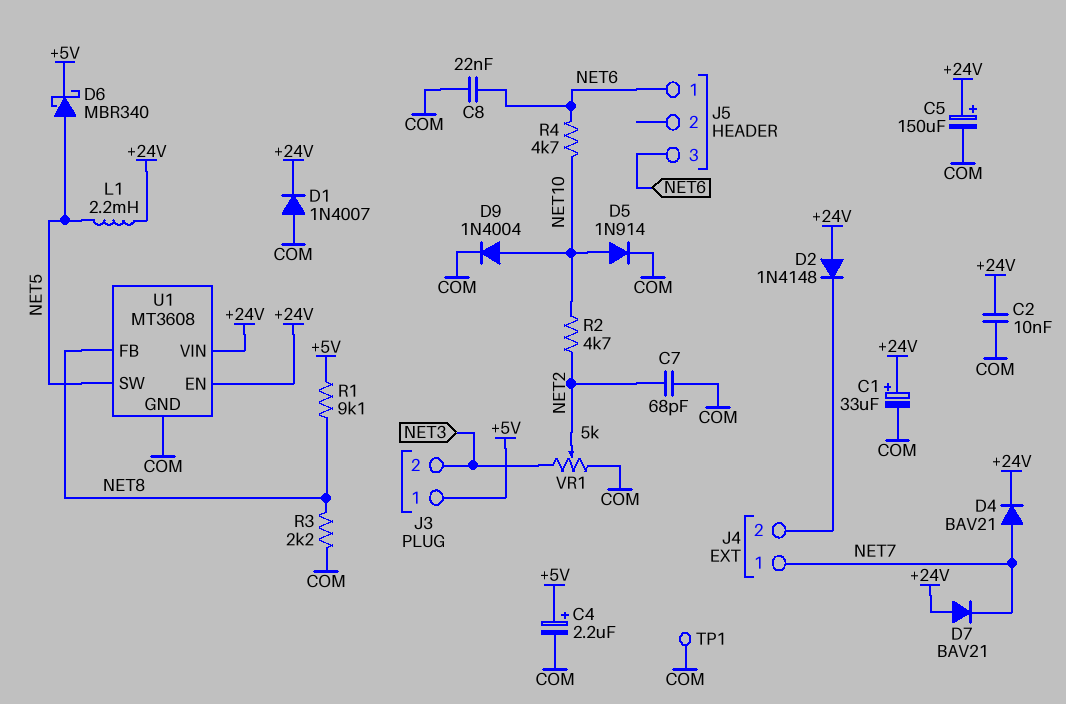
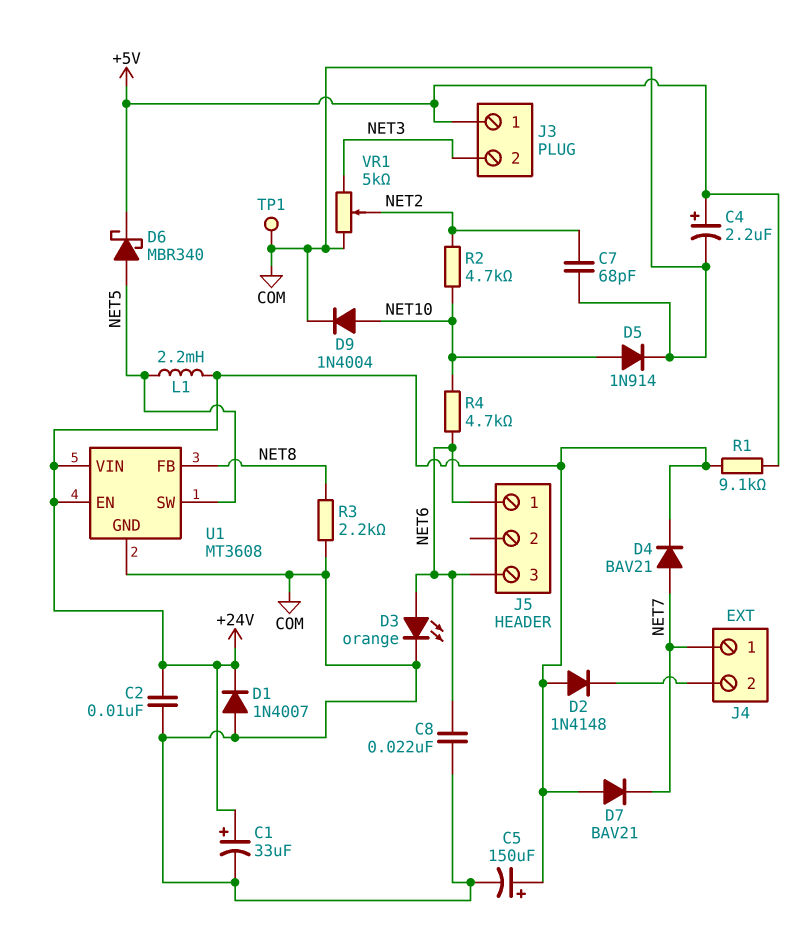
D3: none -> LED orange (A NET6, K COM)
R1: 9.1k (+5V, NET8) -> 9.1k (+5V, +24V)

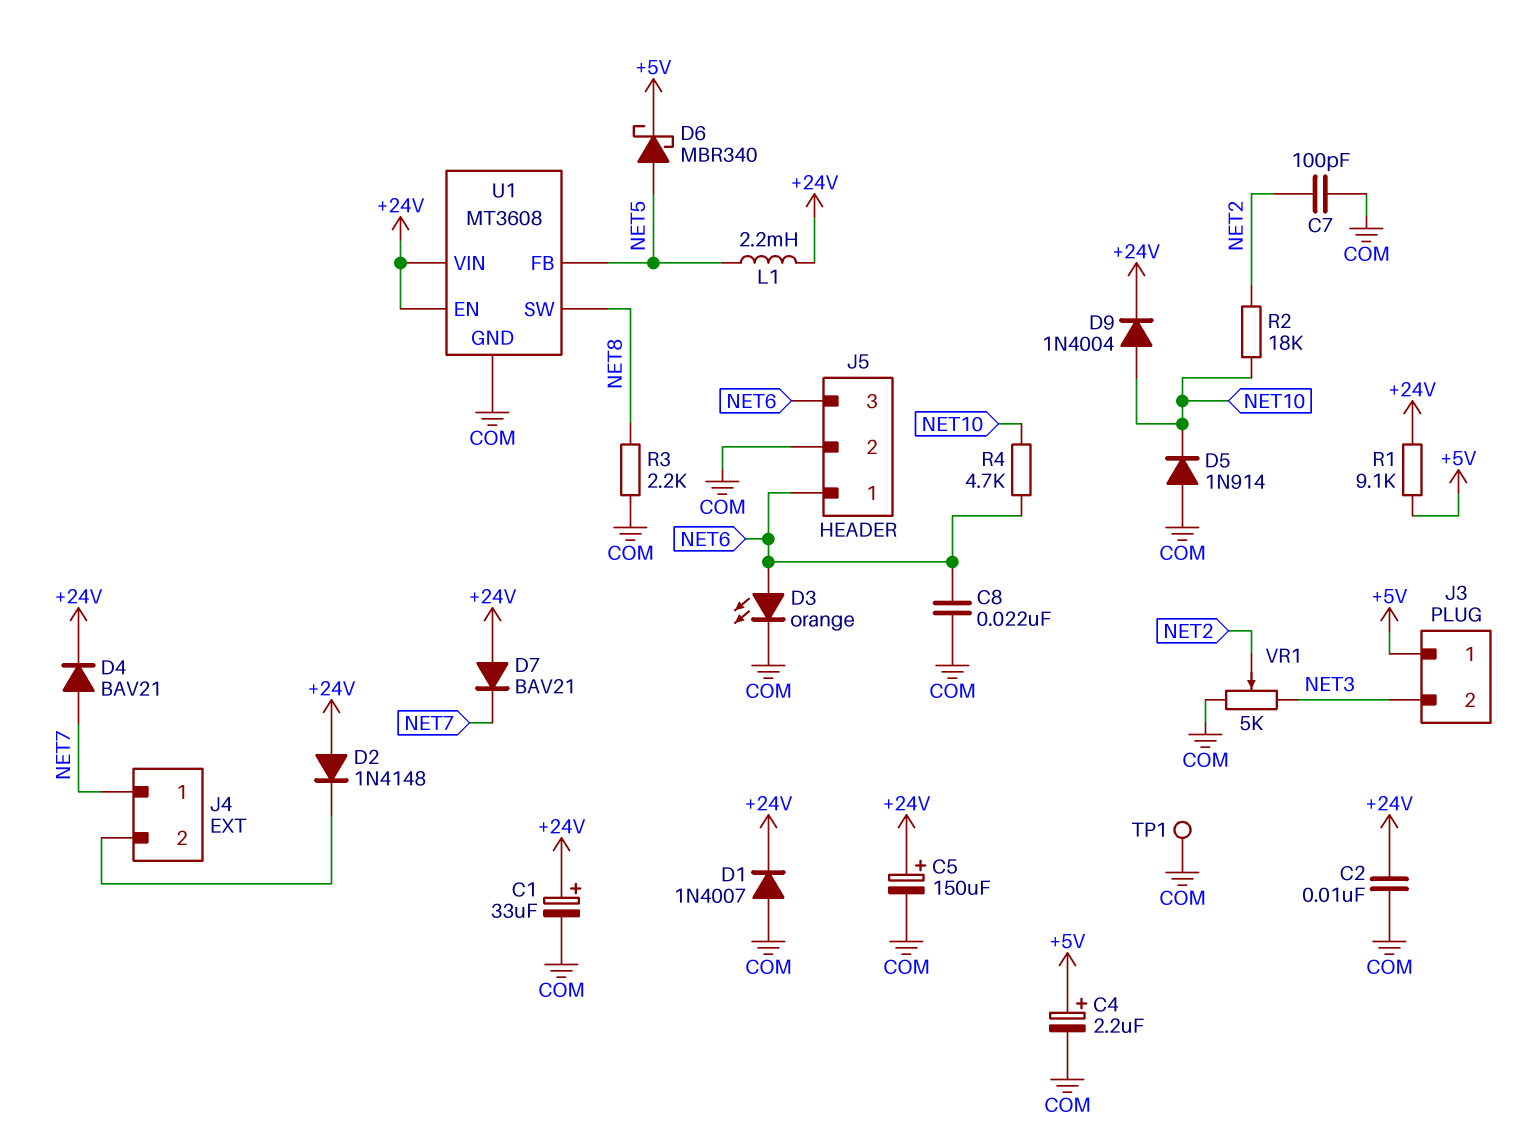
C7: 68pF (COM, NET2) -> 100pF (COM, NET2)
D5: diode 1N914 (A NET10, K COM) -> diode 1N914 (A COM, K NET10)
D9: diode 1N4004 (A NET10, K COM) -> diode 1N4004 (A NET10, K +24V)
J5 pin 2: none -> COM
R2: 4.7k (NET2, NET10) -> 18k (NET2, NET10)
U1 pin FB: NET8 -> NET5
U1 pin SW: NET5 -> NET8

